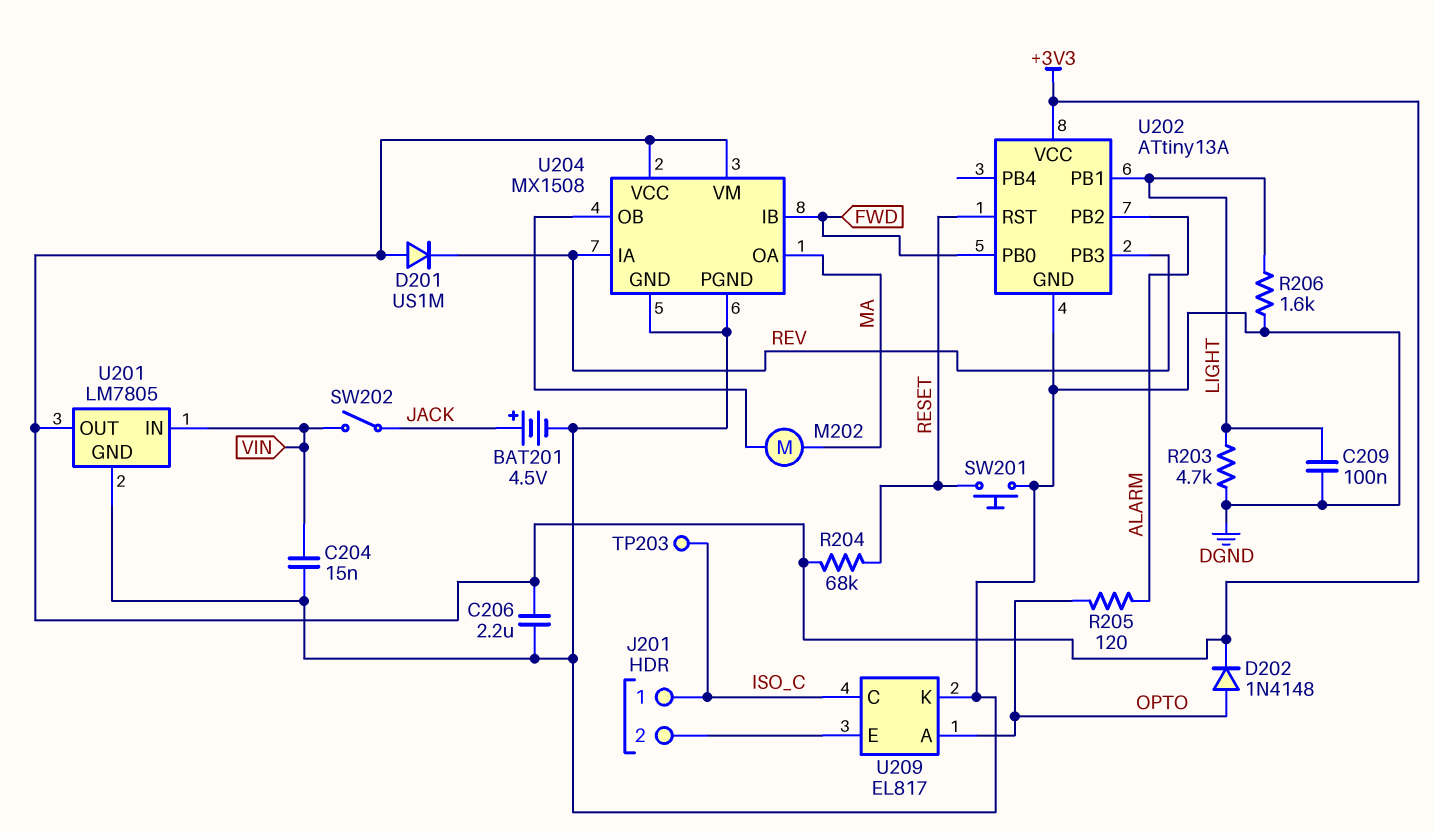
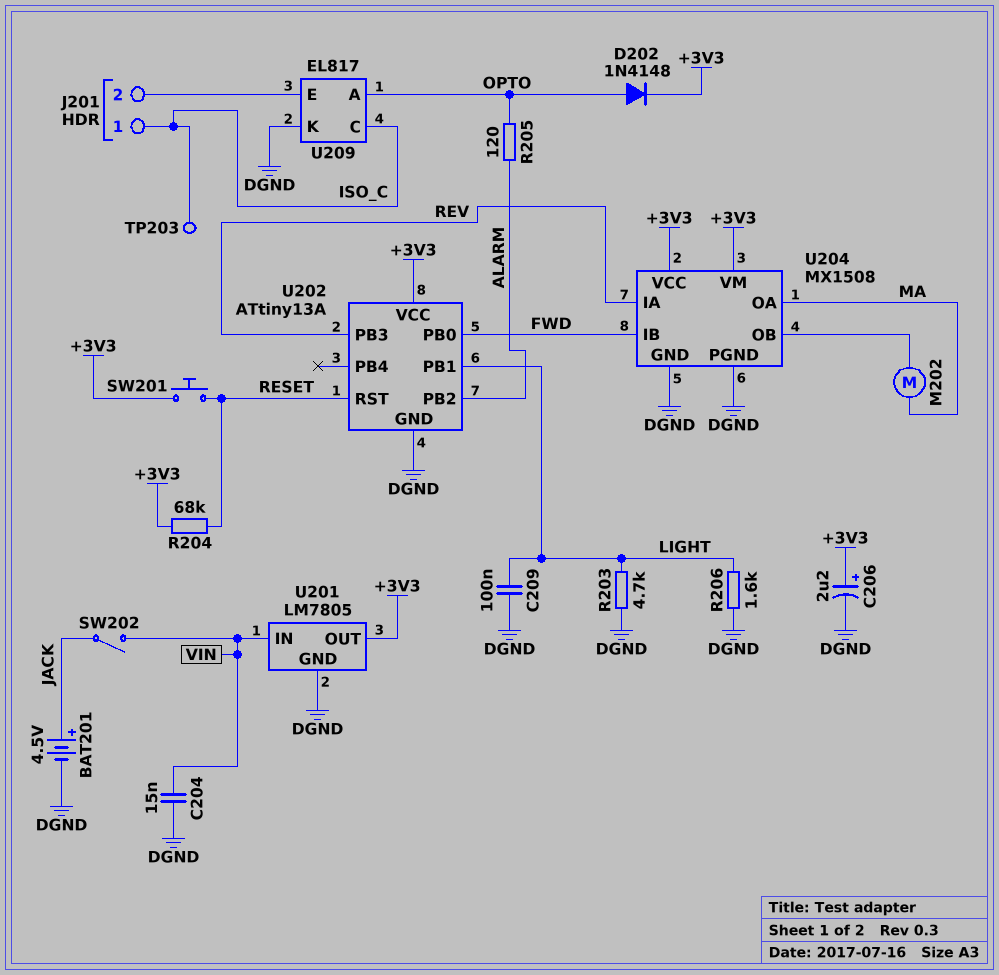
C206: 2.2uF (+3V3, DGND) -> 2.2uF (plus +3V3, minus DGND)
D201: diode US1M (A +3V3, K REV) -> none
SW201: button (DGND, RESET) -> button (+3V3, RESET)

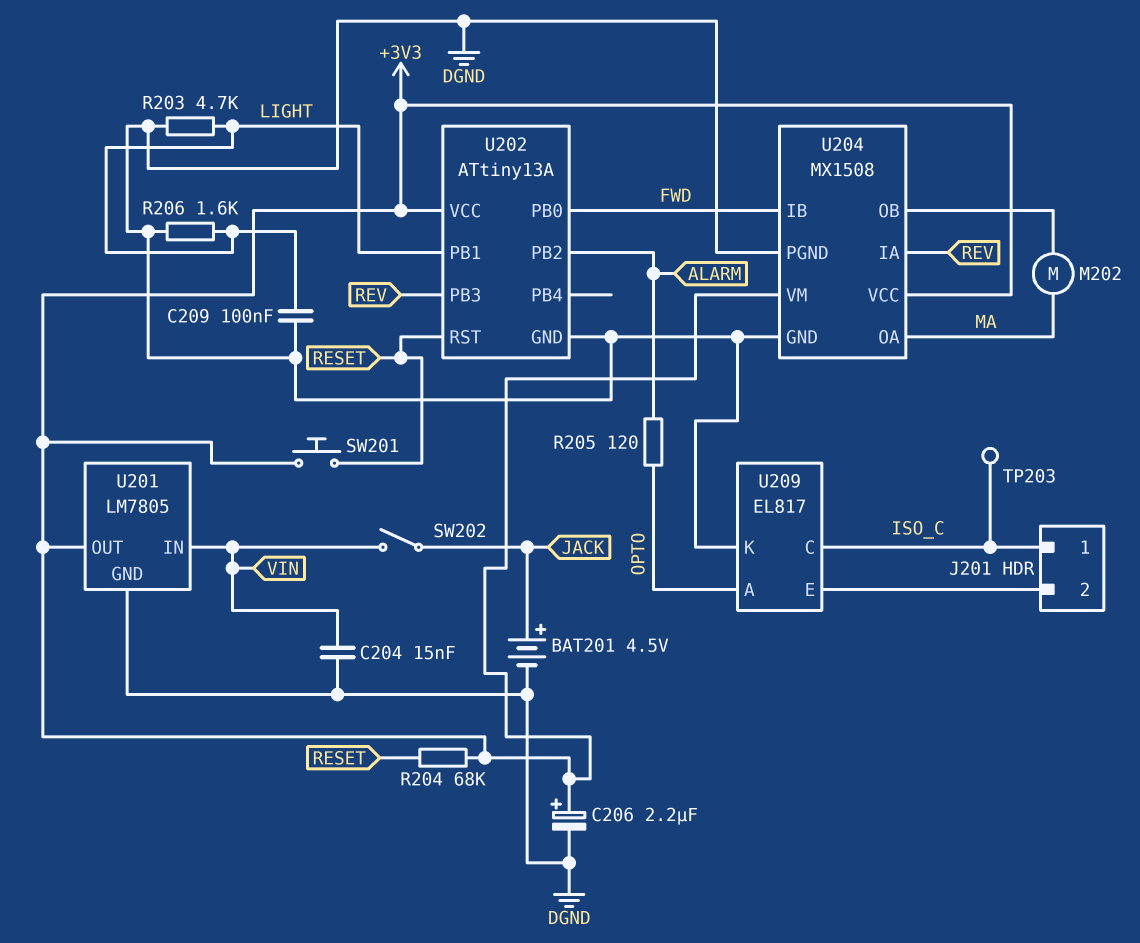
D202: diode 1N4148 (A OPTO, K +3V3) -> none

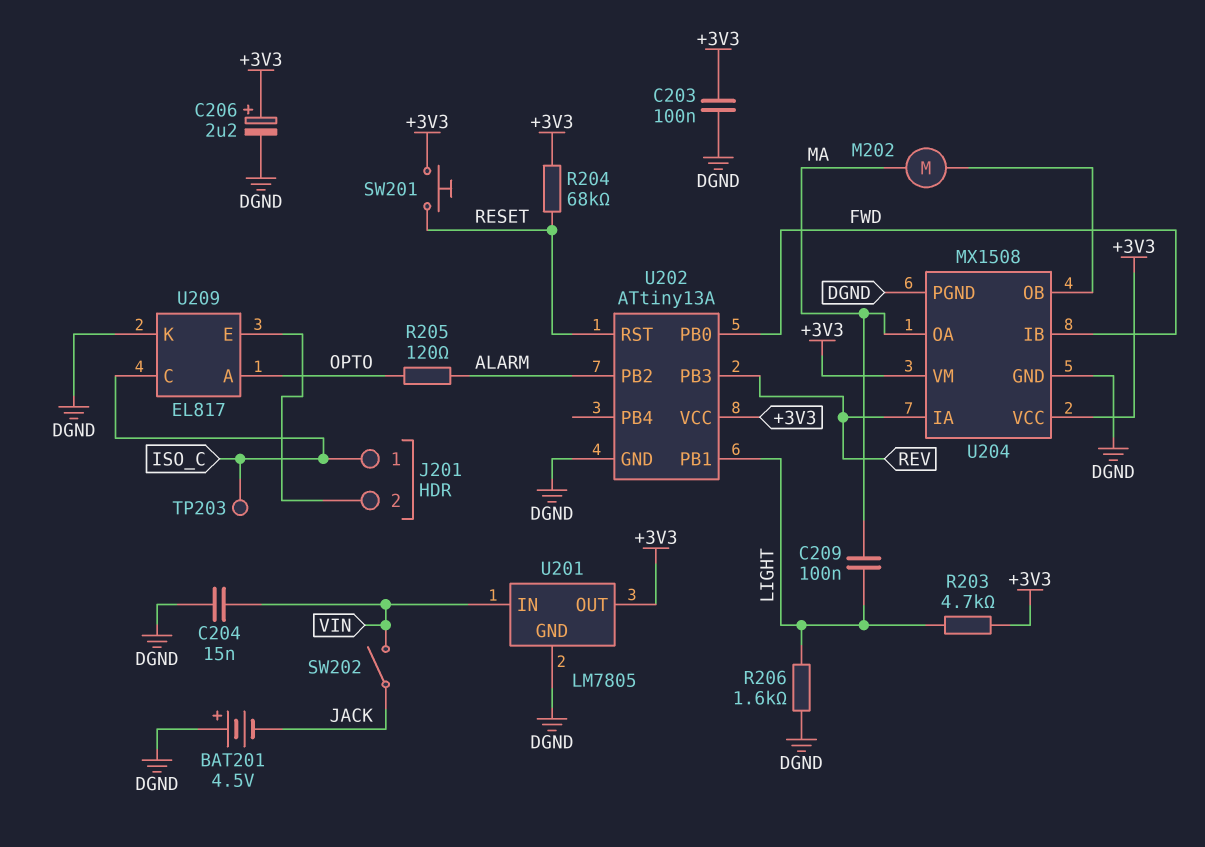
BAT201: 4.5V (plus JACK, minus DGND) -> 4.5V (plus DGND, minus JACK)
C203: none -> 100nF (+3V3, DGND)
C209: 100nF (DGND, LIGHT) -> 100nF (LIGHT, MA)
R203: 4.7k (DGND, LIGHT) -> 4.7k (+3V3, LIGHT)

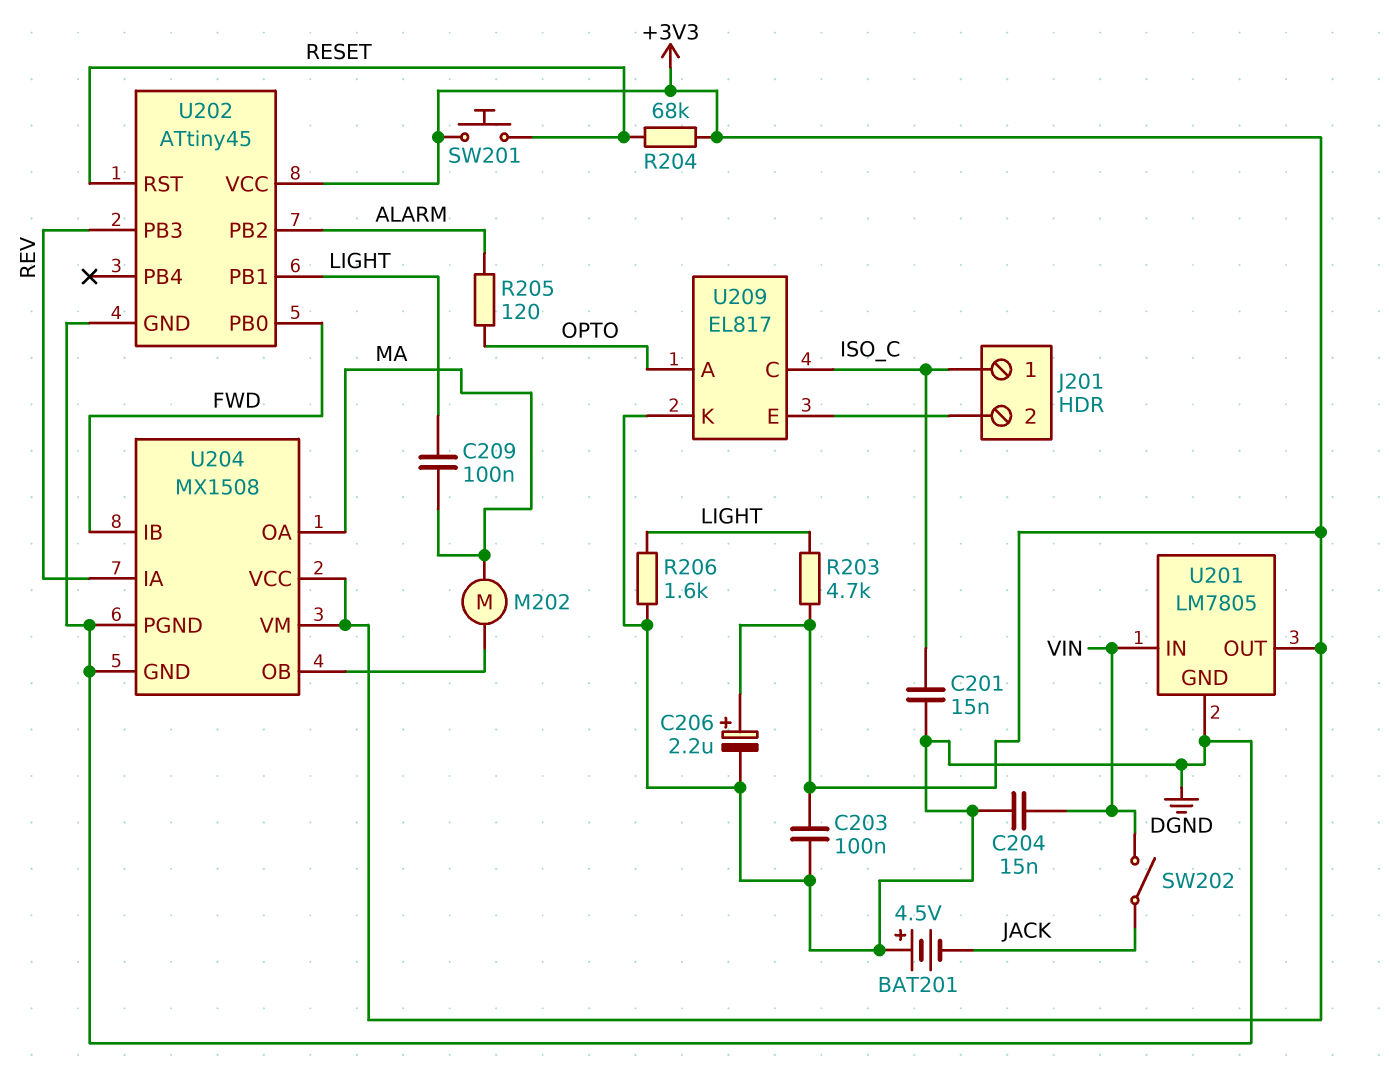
C201: none -> 15nF (DGND, ISO_C)
TP203: test point (ISO_C) -> none
U202: ATtiny13A -> ATtiny45

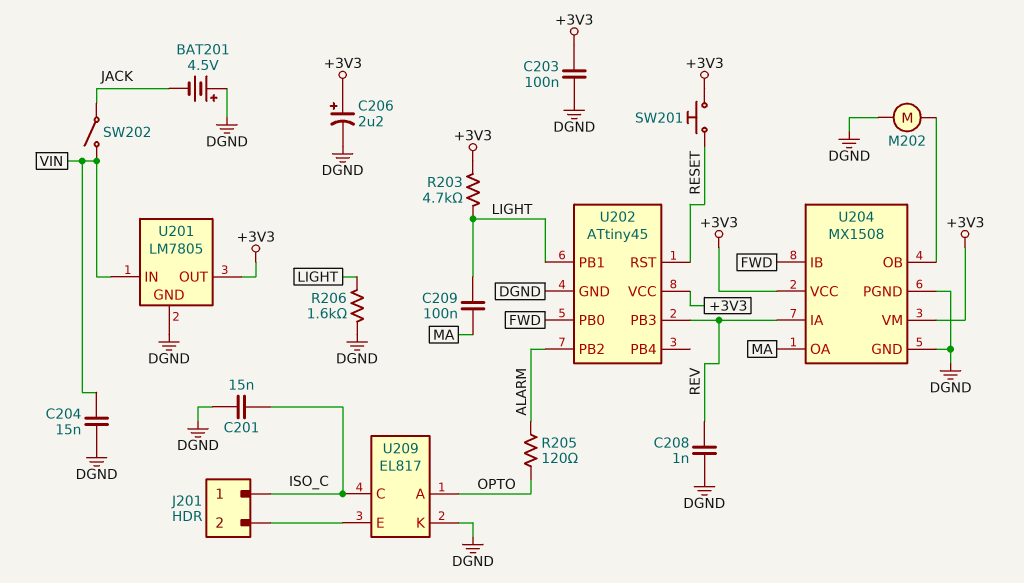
C208: none -> 1nF (DGND, REV)
M202: motor (MA, U204/OB) -> motor (DGND, U204/OB)
R204: 68k (+3V3, RESET) -> none

